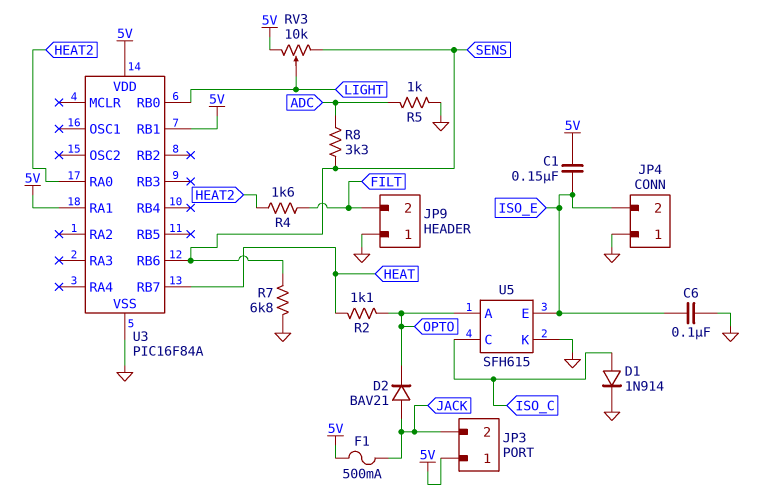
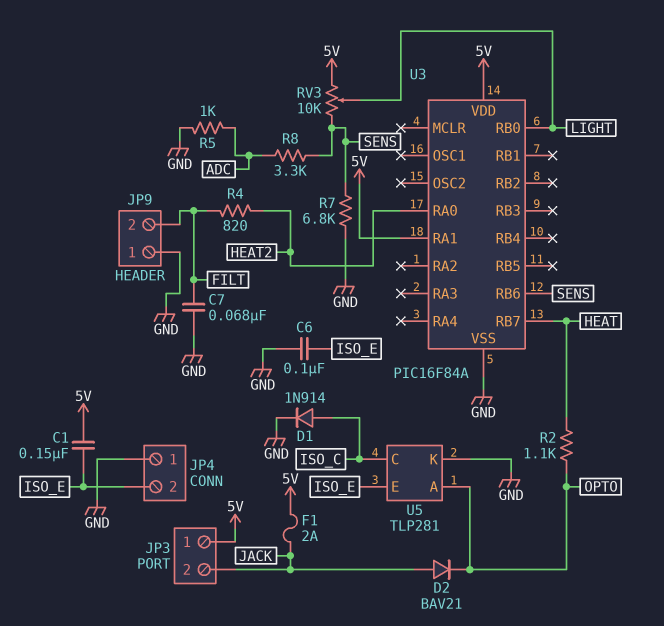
C7: none -> 68nF (FILT, GND)
F1: 500mA (5V, JACK) -> 2A (5V, JACK)
R4: 1.6k (FILT, HEAT2) -> 820 (FILT, HEAT2)
U3 pin RB1: 5V -> none
U5: SFH615 -> TLP281

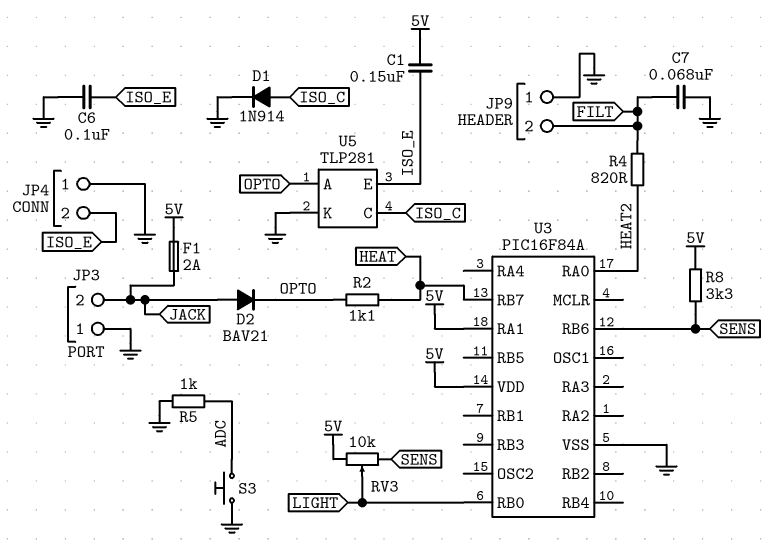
JP3 pin 1: 5V -> GND
R7: 6.8k (GND, SENS) -> none
R8: 3.3k (ADC, SENS) -> 3.3k (5V, SENS)
S3: none -> button (ADC, GND)

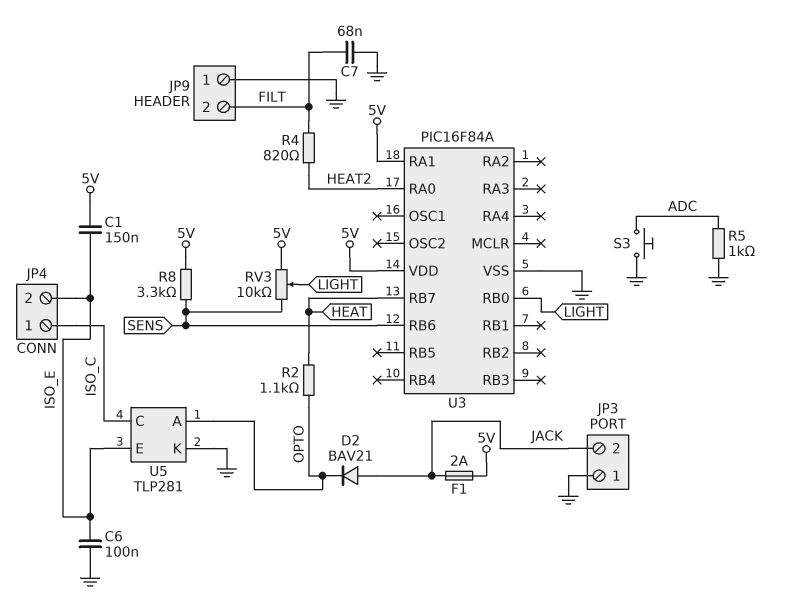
D1: diode 1N914 (A ISO_C, K GND) -> none
JP4 pin 1: GND -> ISO_C

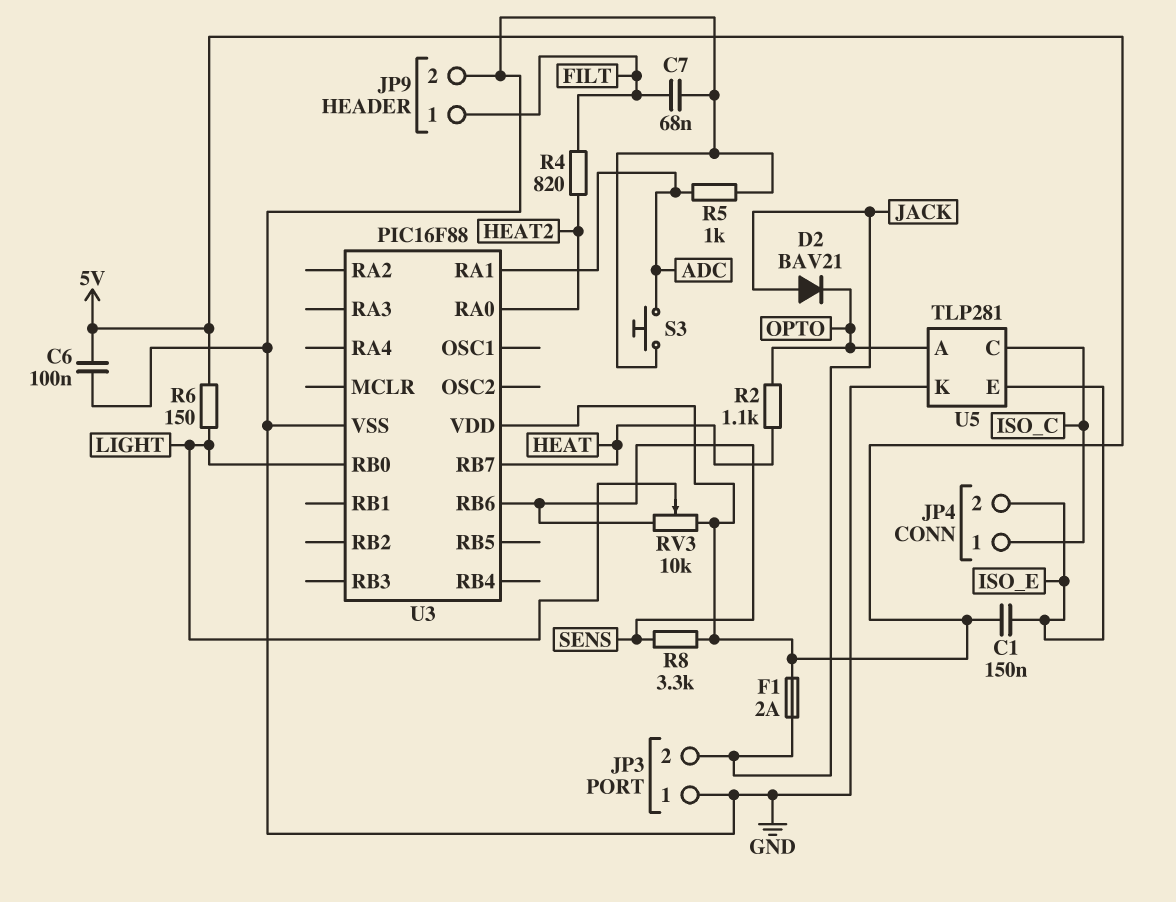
C6: 100nF (GND, ISO_E) -> 100nF (5V, GND)
JP9 pin 1: GND -> FILT
JP9 pin 2: FILT -> GND
R6: none -> 150 (5V, LIGHT)
U3: PIC16F84A -> PIC16F88
U3 pin RA1: 5V -> ADC

